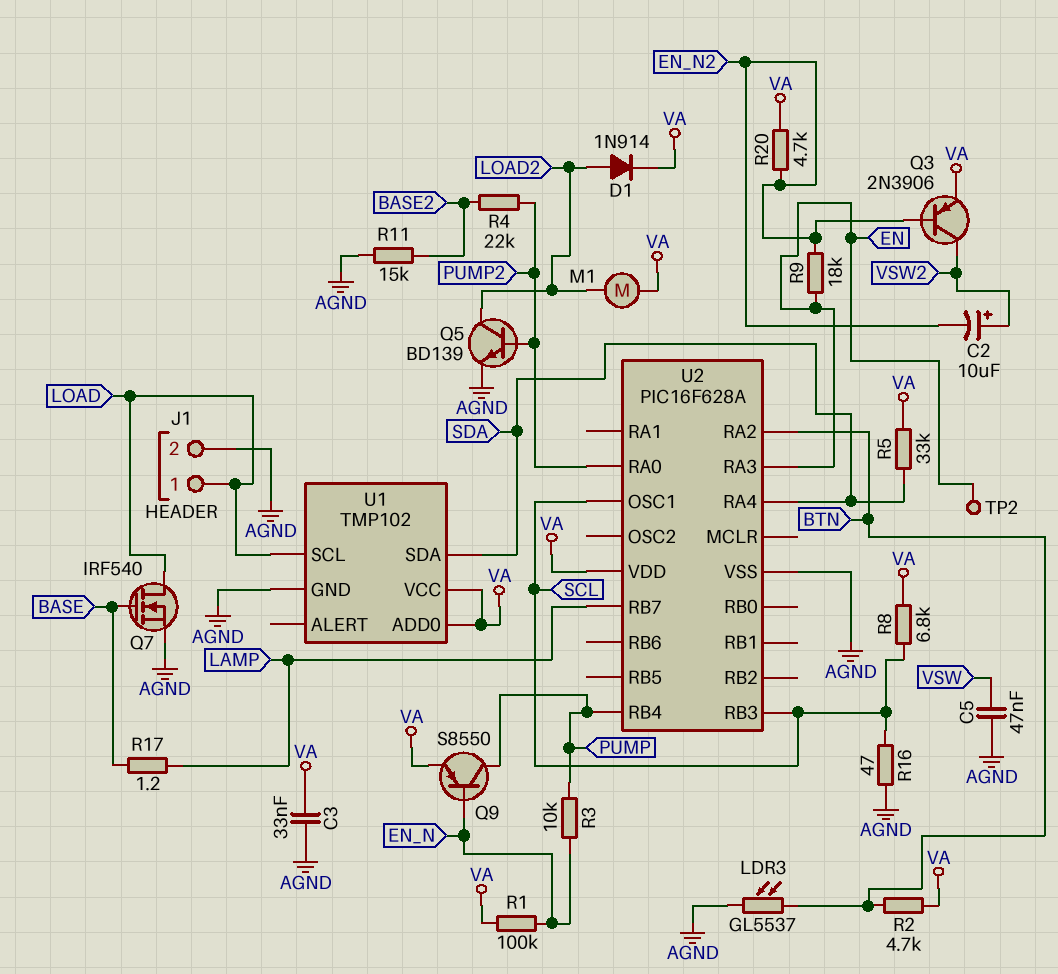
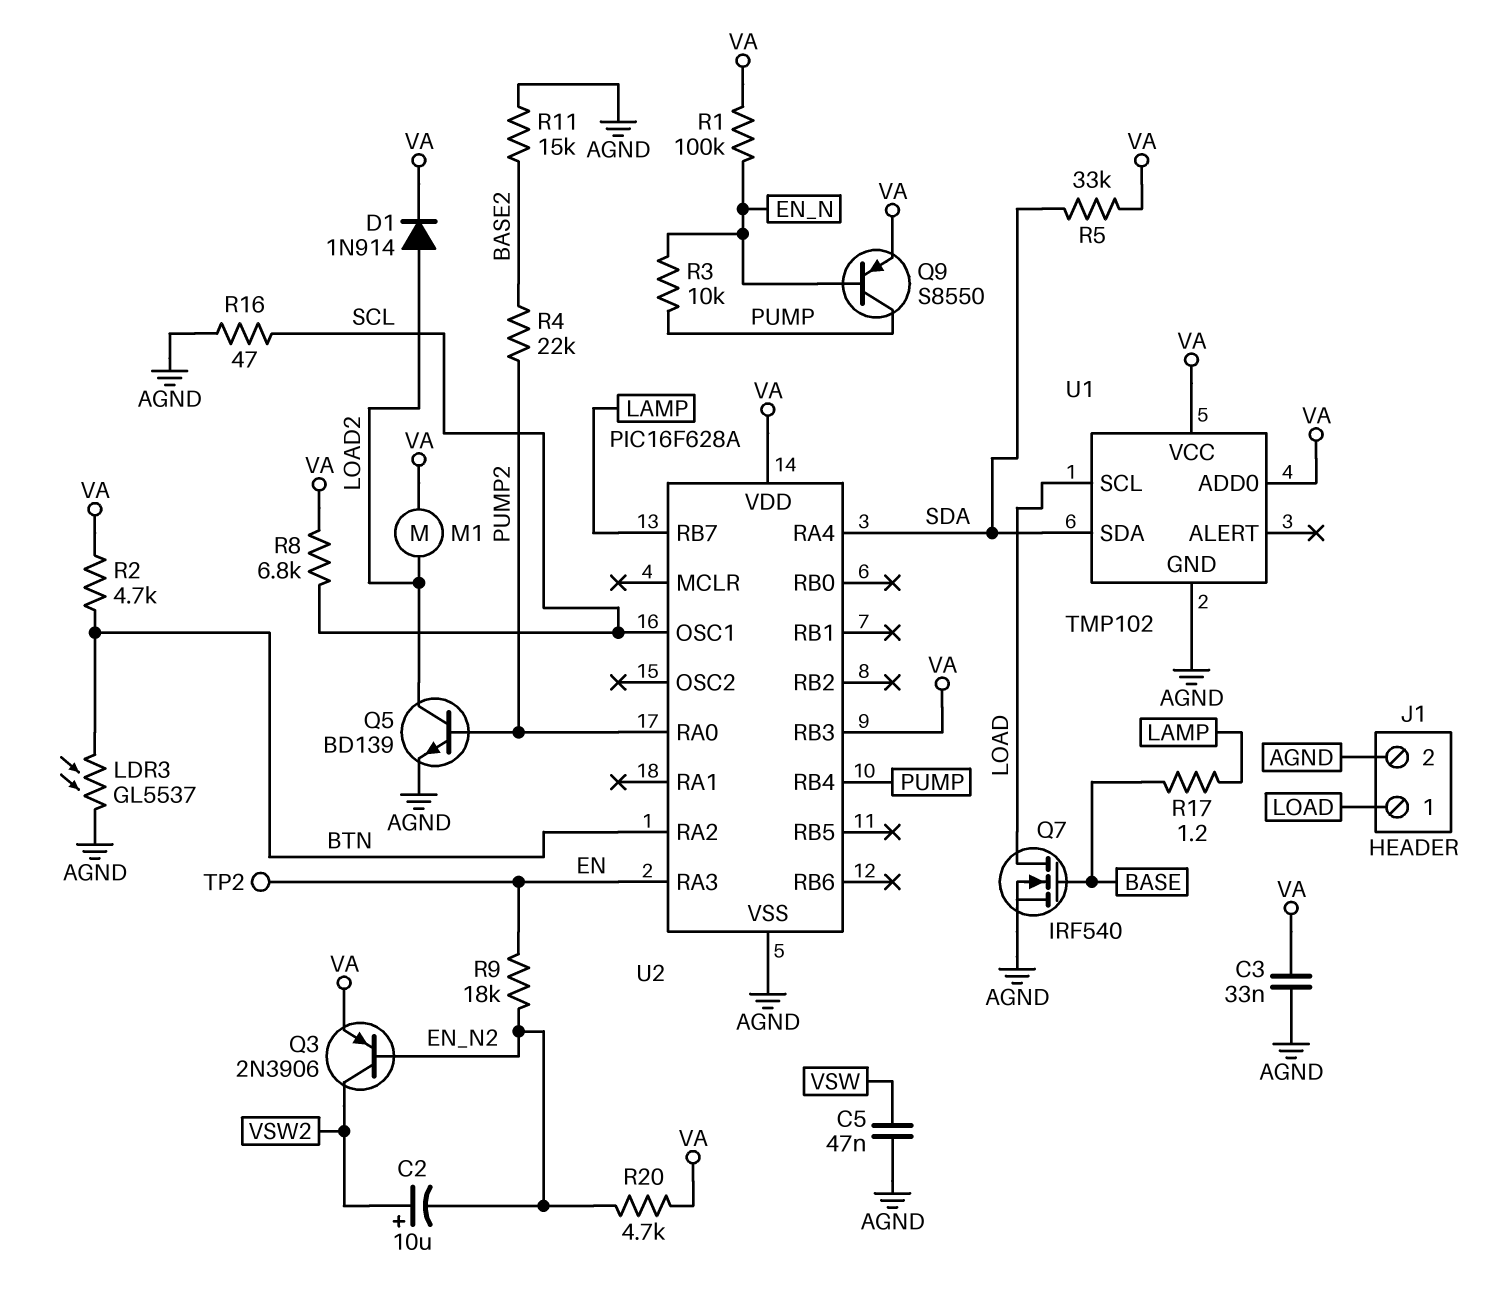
U2 pin RB3: SCL -> VA

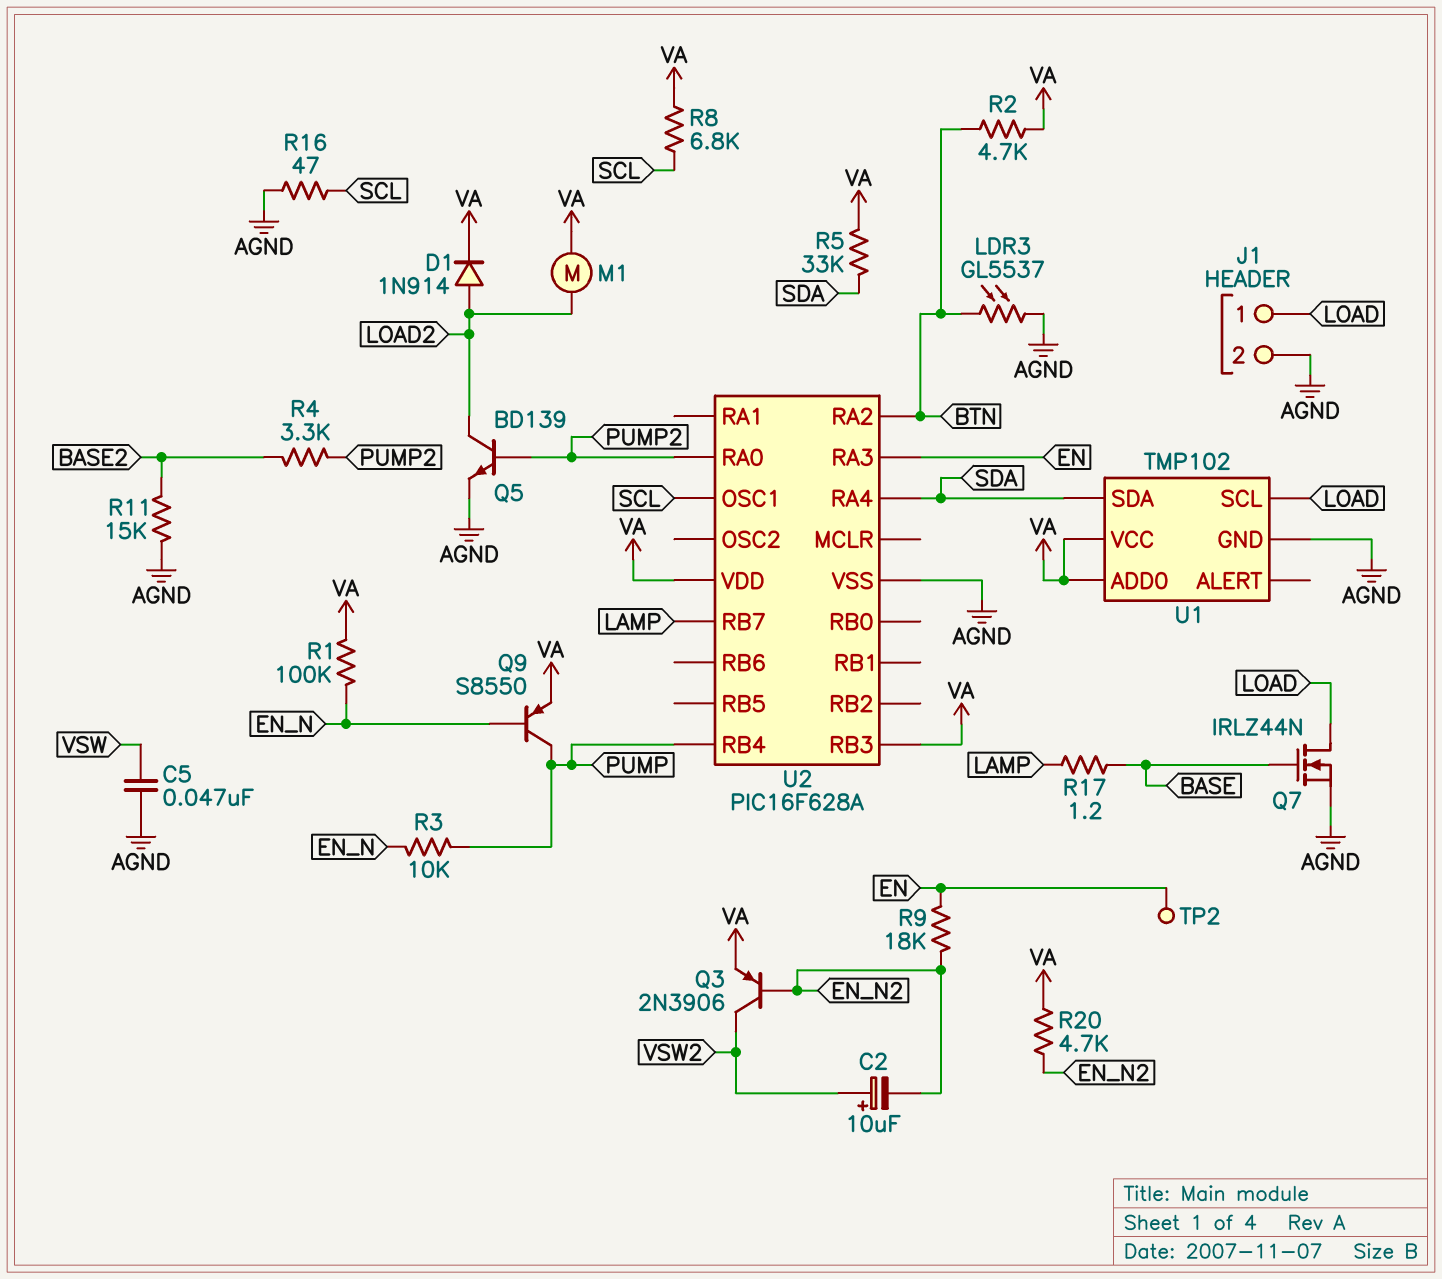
C3: 33nF (AGND, VA) -> none
Q7: NMOS IRF540 (G BASE, D LOAD, S AGND) -> NMOS IRLZ44N (G BASE, D LOAD, S AGND)
R4: 22k (BASE2, PUMP2) -> 3.3k (BASE2, PUMP2)

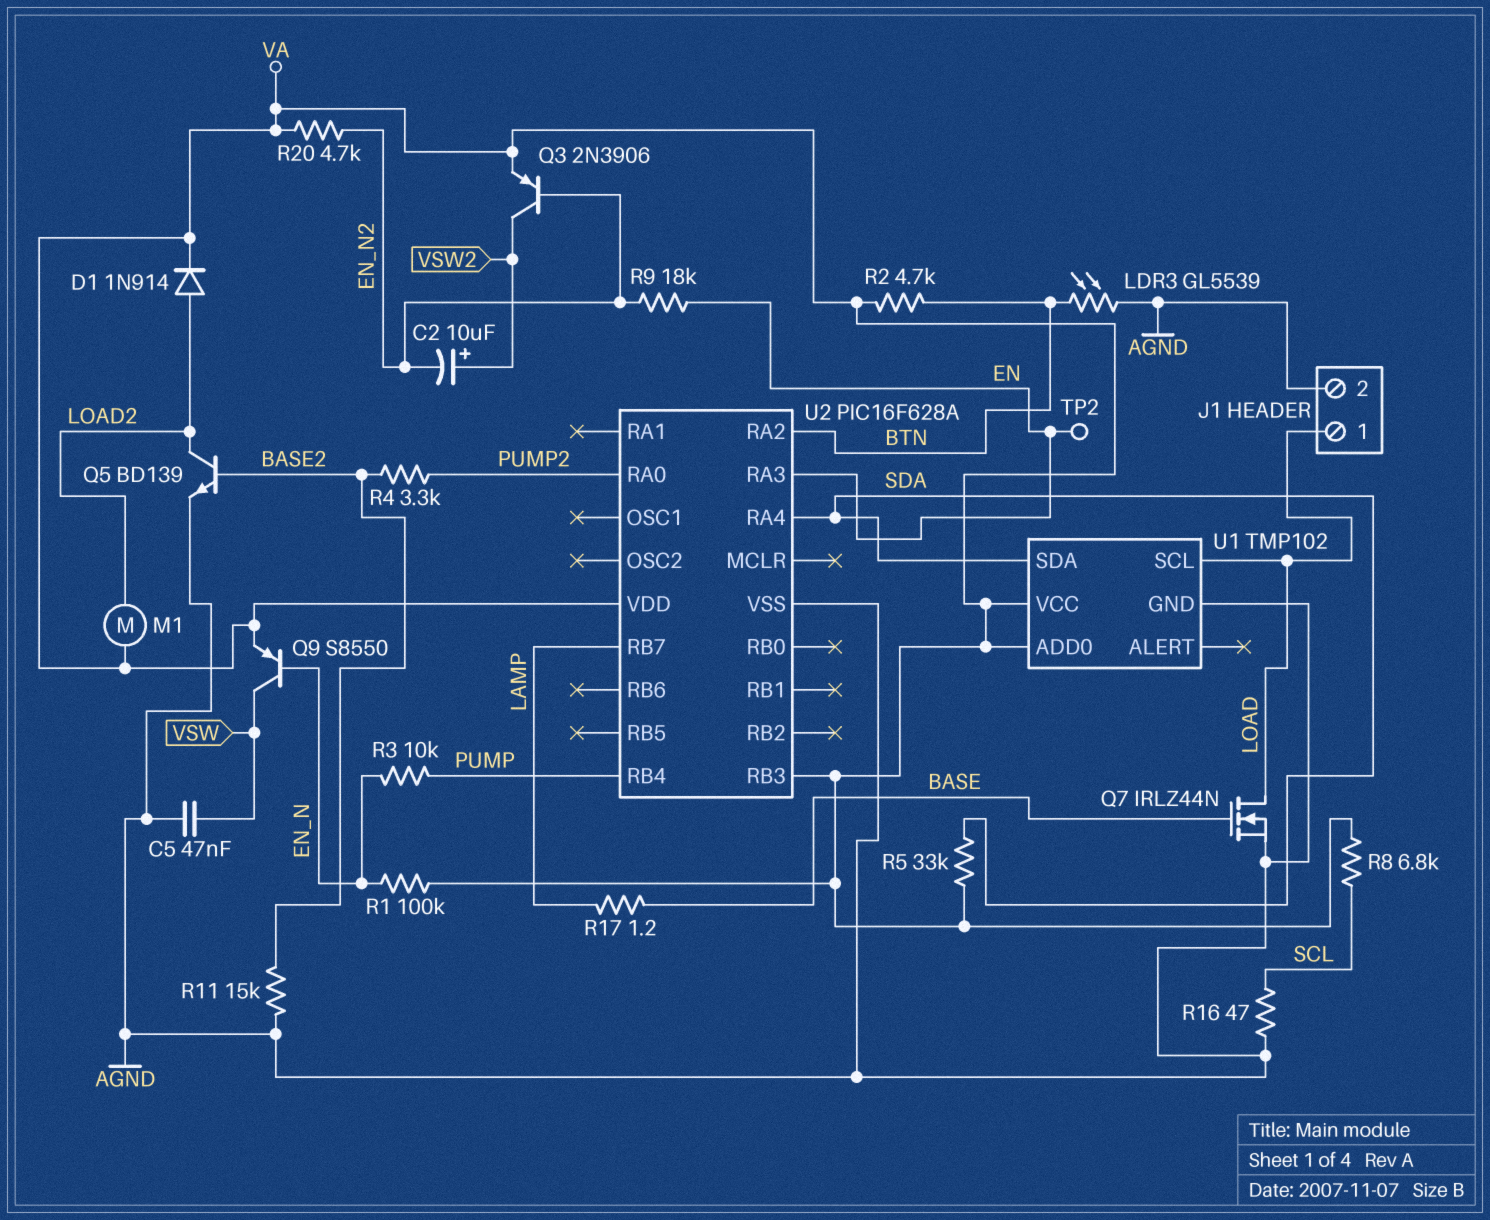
LDR3: GL5537 (AGND, BTN) -> GL5539 (AGND, BTN)
Q5: NPN BD139 (B PUMP2, C LOAD2, E AGND) -> NPN BD139 (B BASE2, C LOAD2, E AGND)
Q9: PNP S8550 (B EN_N, C PUMP, E VA) -> PNP S8550 (B EN_N, C VSW, E VA)
U2 pin OSC1: SCL -> none

